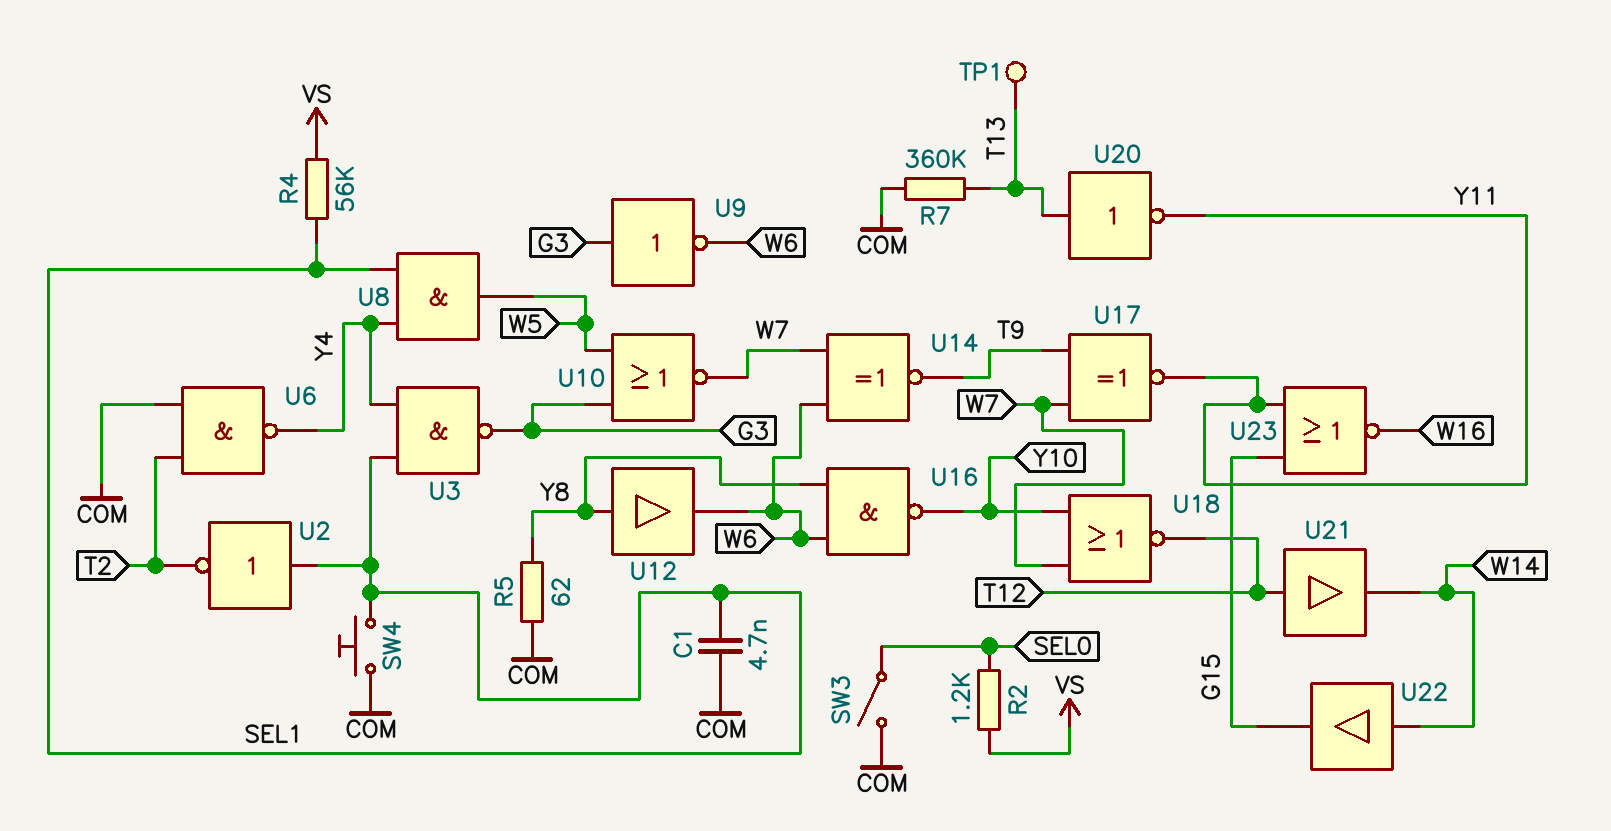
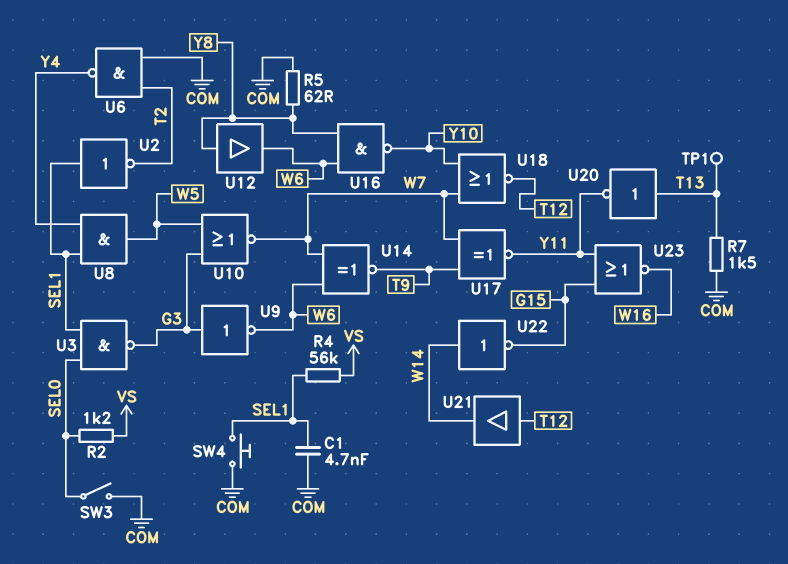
R7: 360k (COM, T13) -> 1.5k (COM, T13)
U3: NAND (in SEL1, in Y4, out G3) -> NAND (in SEL0, in SEL1, out G3)
U22: buffer (in W14, out G15) -> NOT (in W14, out G15)

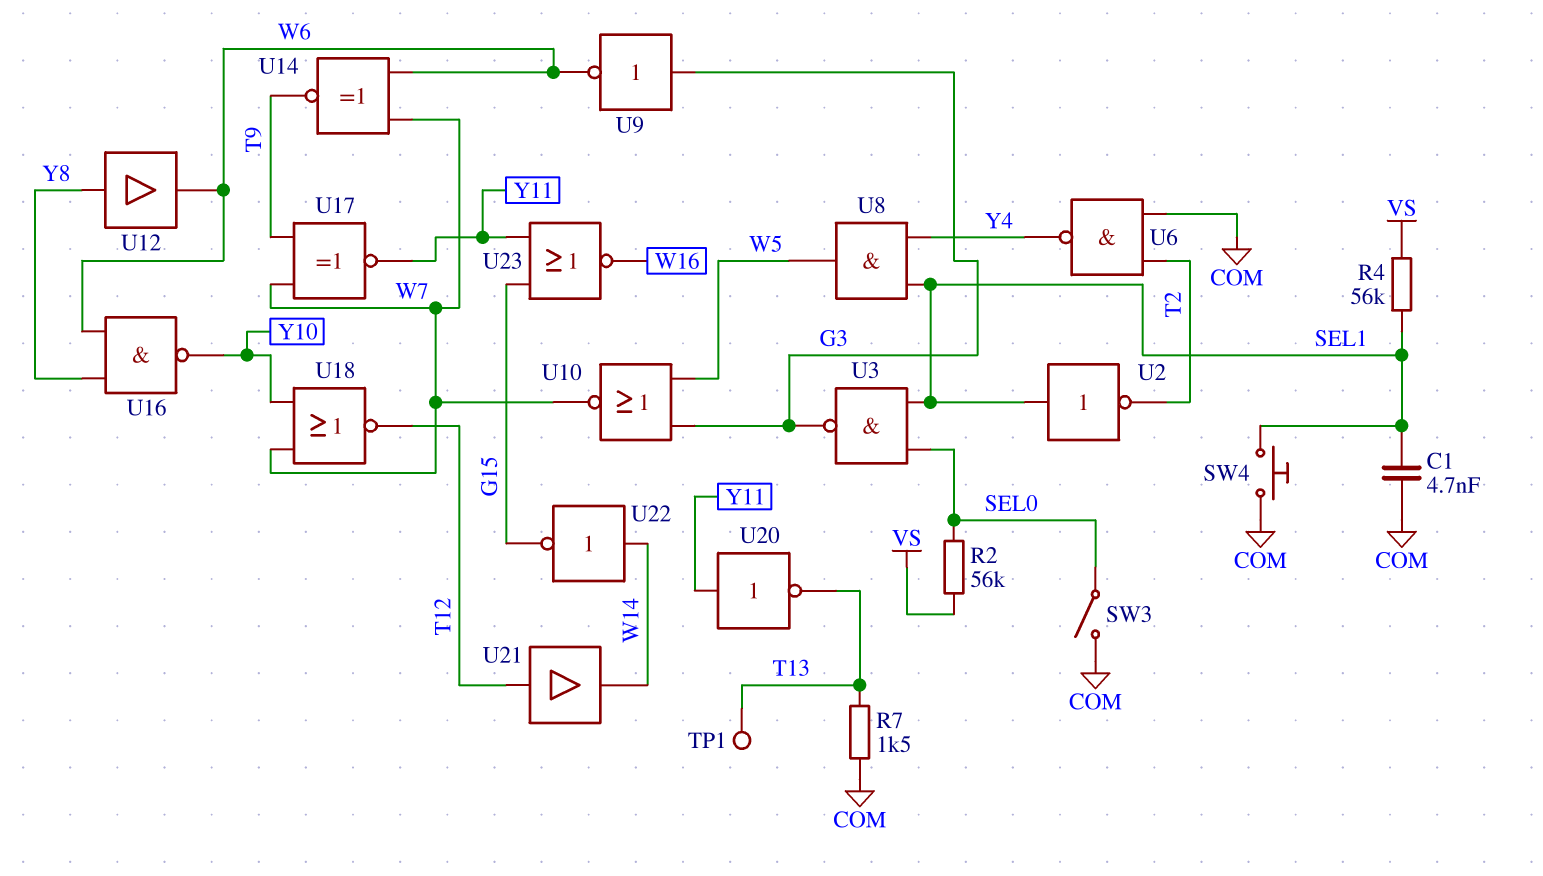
R2: 1.2k (SEL0, VS) -> 56k (SEL0, VS)
R5: 62 (COM, Y8) -> none
U20: NOT (in T13, out Y11) -> NOT (in Y11, out T13)

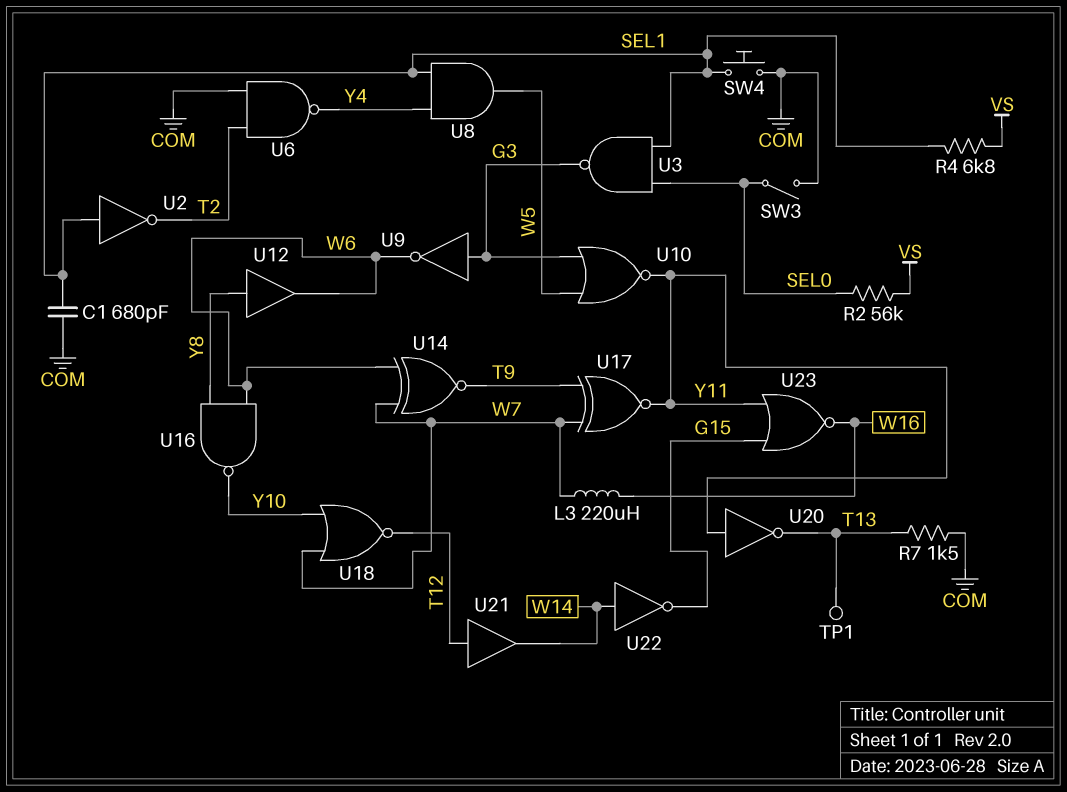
C1: 4.7nF (COM, SEL1) -> 680pF (COM, SEL1)
L3: none -> 220uH (W7, W16)
R4: 56k (SEL1, VS) -> 6.8k (SEL1, VS)
U10: NOR (in G3, in W5, out W7) -> NOR (in G3, in W5, out Y11)

